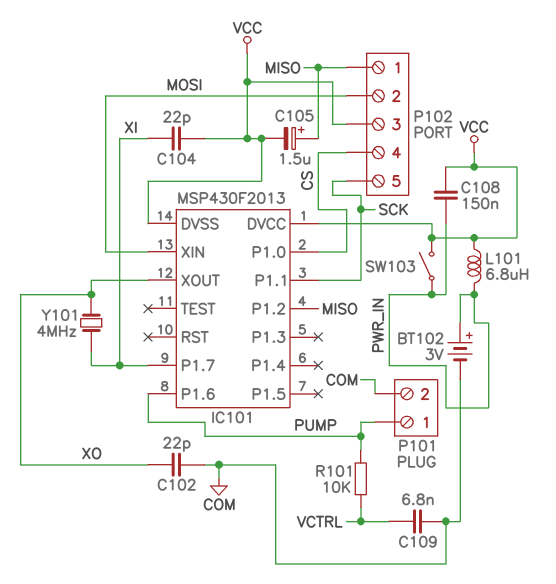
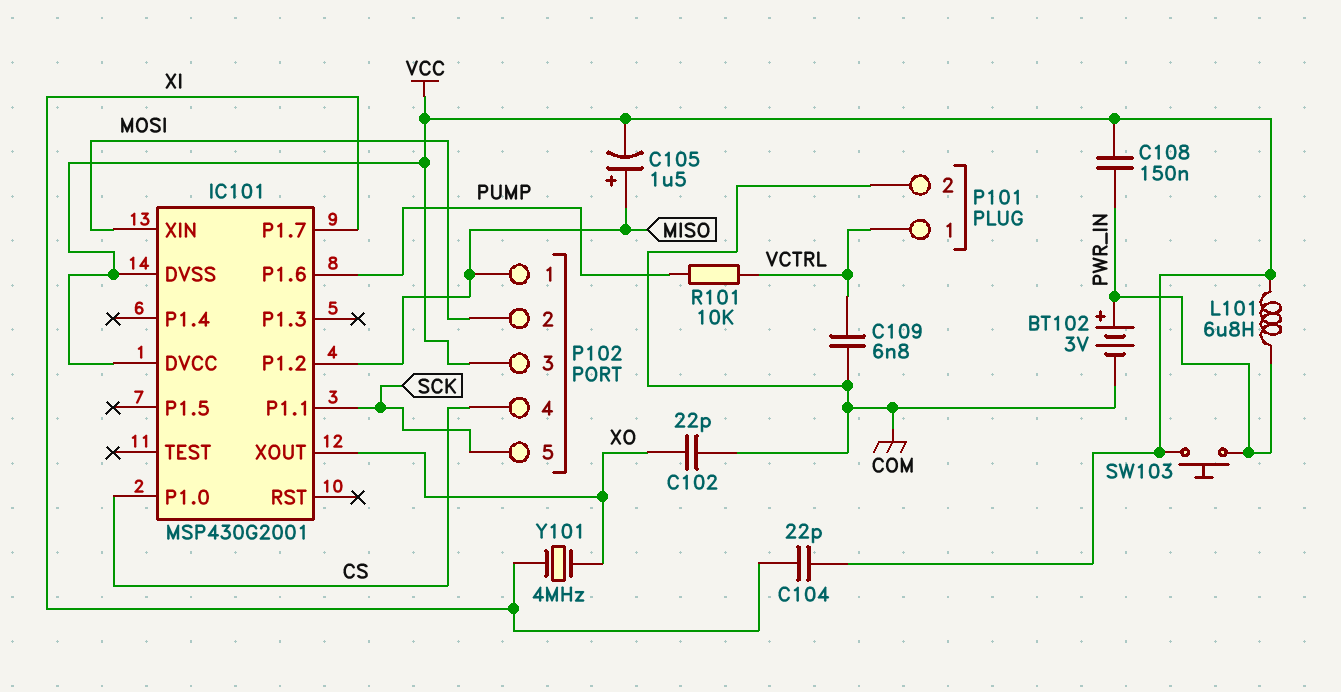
IC101: MSP430F2013 -> MSP430G2001
P101 pin 1: PUMP -> VCTRL
SW103: switch (PWR_IN, VCC) -> button (PWR_IN, VCC)

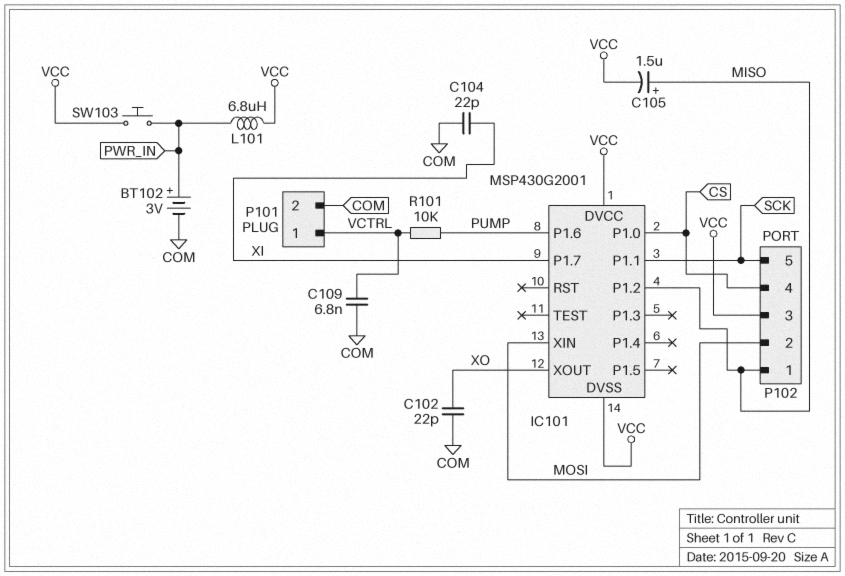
C104: 22pF (VCC, XI) -> 22pF (COM, XI)
C108: 150nF (PWR_IN, VCC) -> none
Y101: 4MHz (XI, XO) -> none

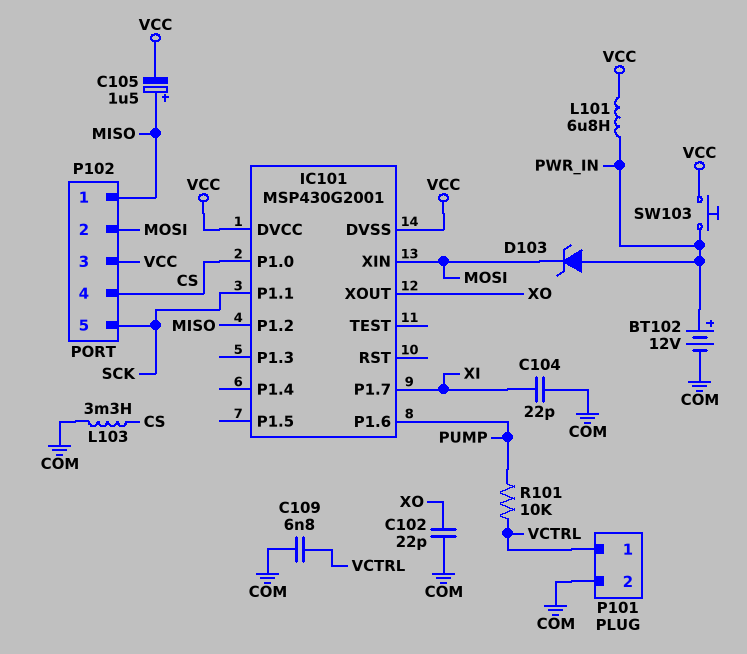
BT102: 3V (plus PWR_IN, minus COM) -> 12V (plus PWR_IN, minus COM)
D103: none -> zener (A PWR_IN, K MOSI)
L103: none -> 3.3mH (COM, CS)

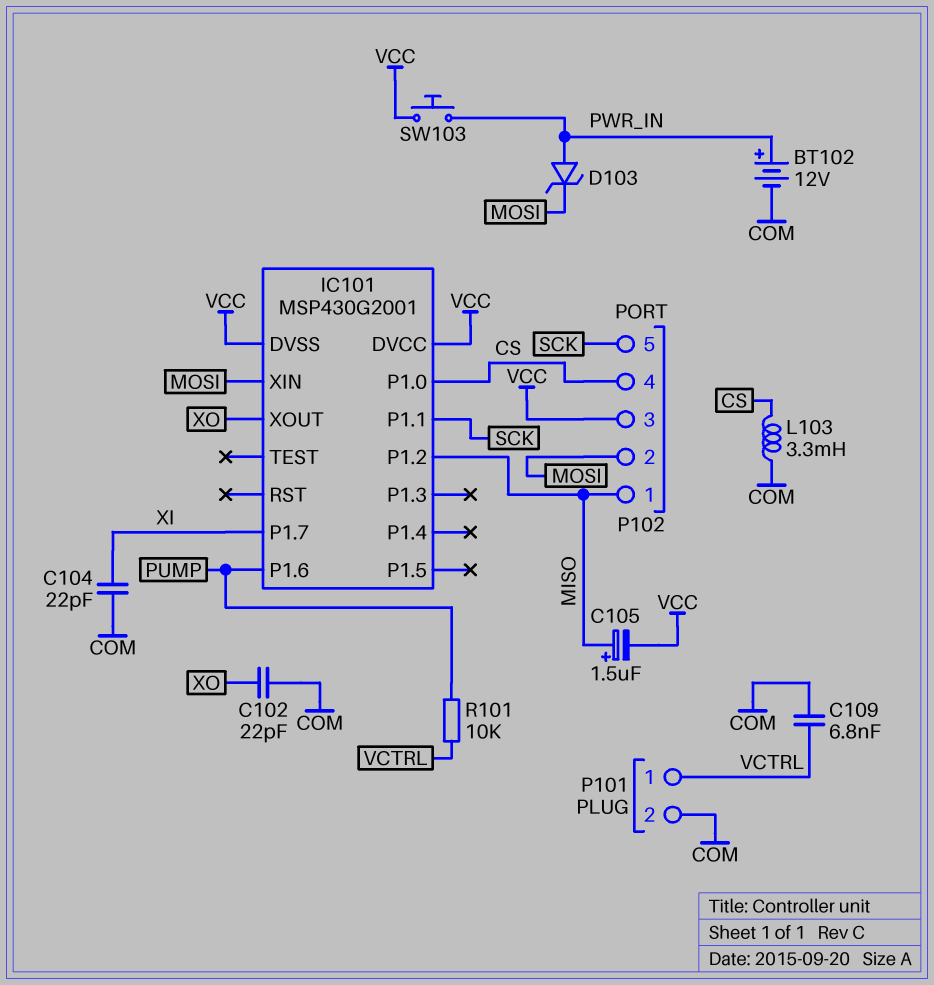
L101: 6.8uH (PWR_IN, VCC) -> none

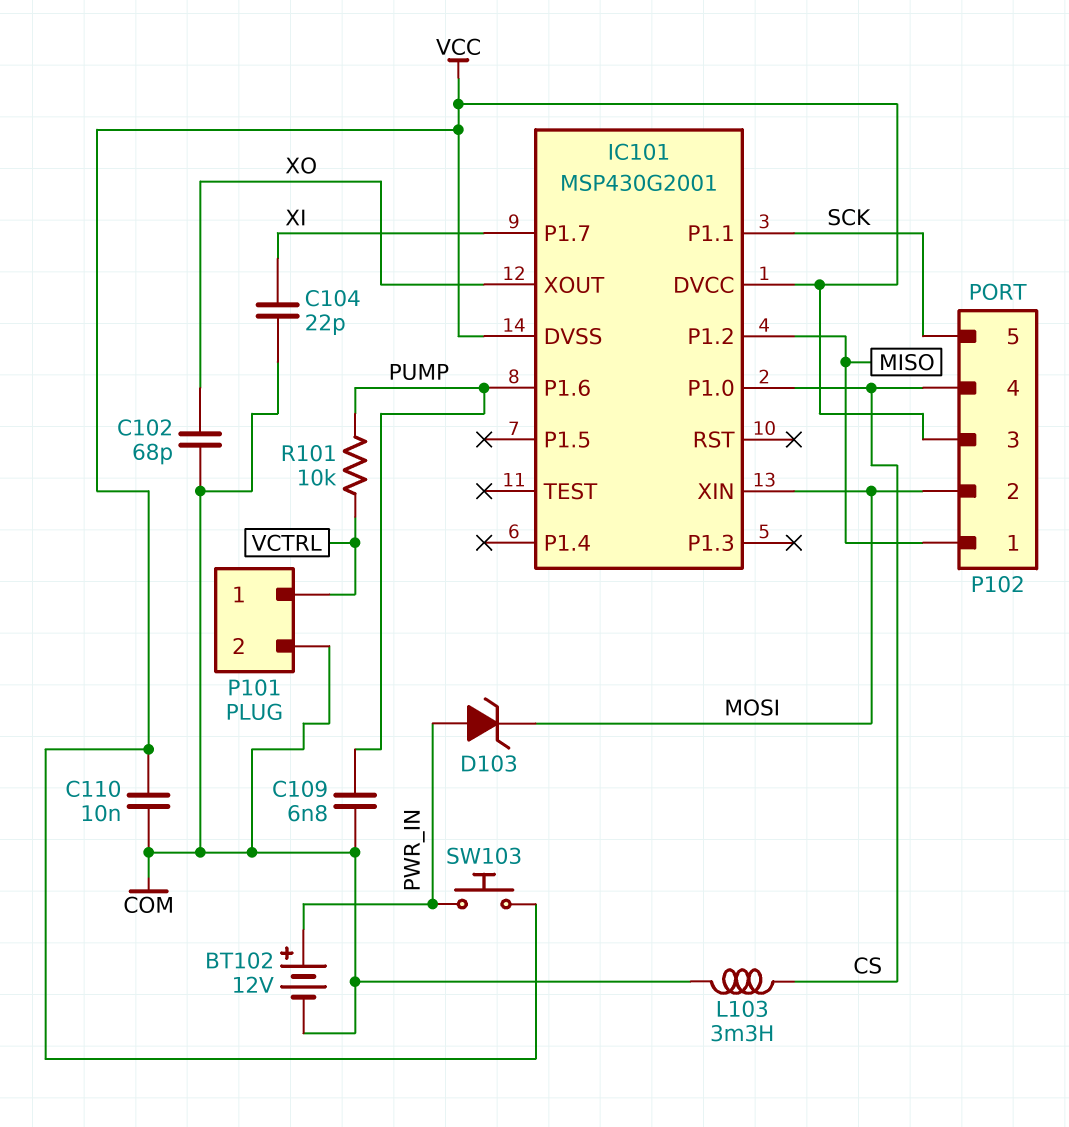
C102: 22pF (COM, XO) -> 68pF (COM, XO)
C105: 1.5uF (plus MISO, minus VCC) -> none
C109: 6.8nF (COM, VCTRL) -> 6.8nF (COM, PUMP)
C110: none -> 10nF (COM, VCC)

